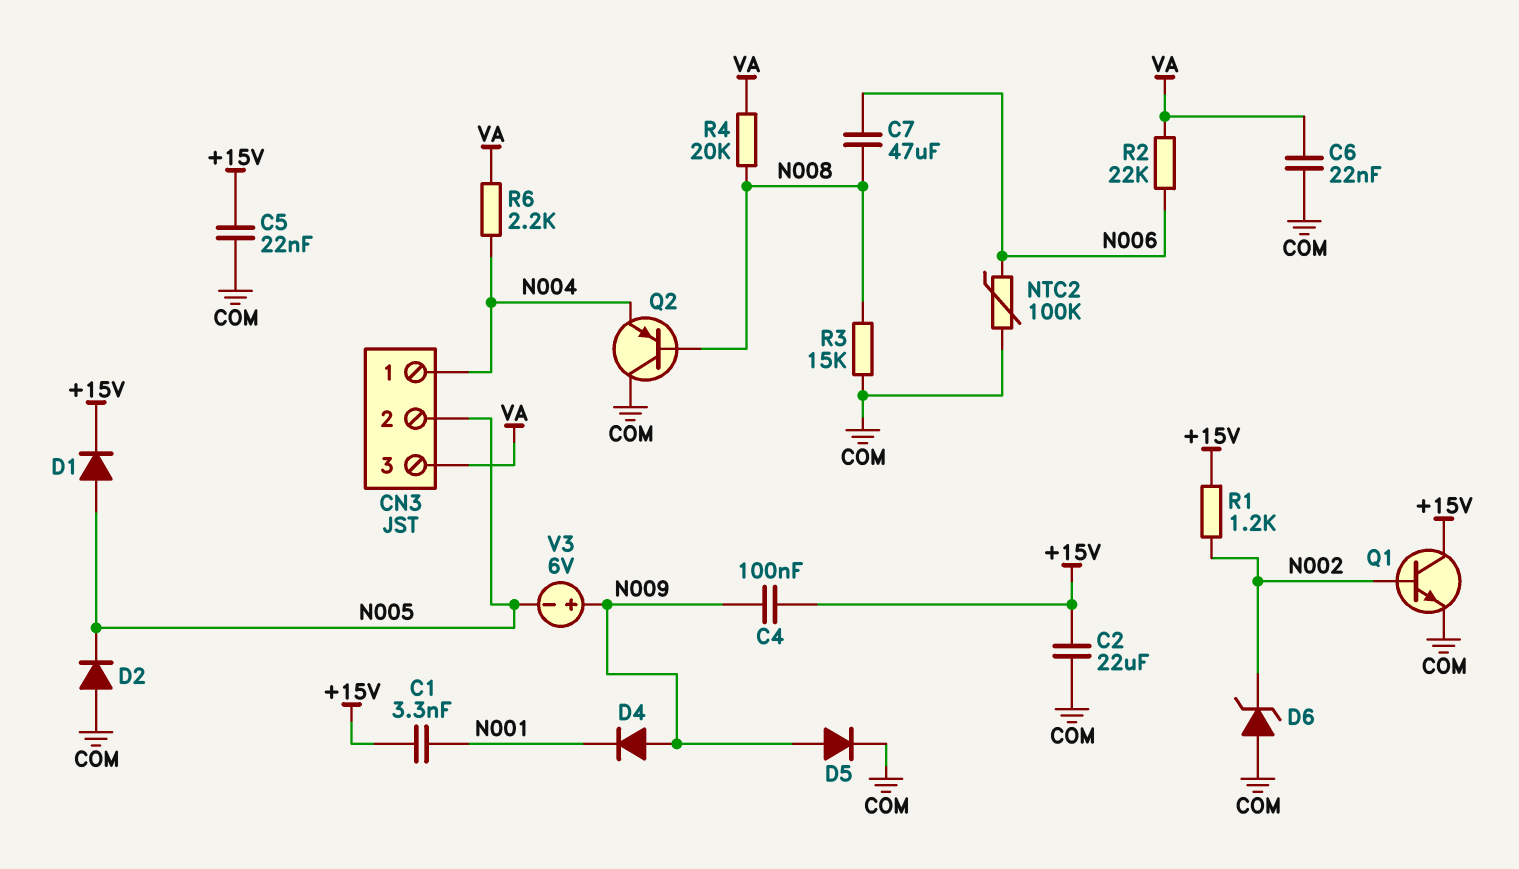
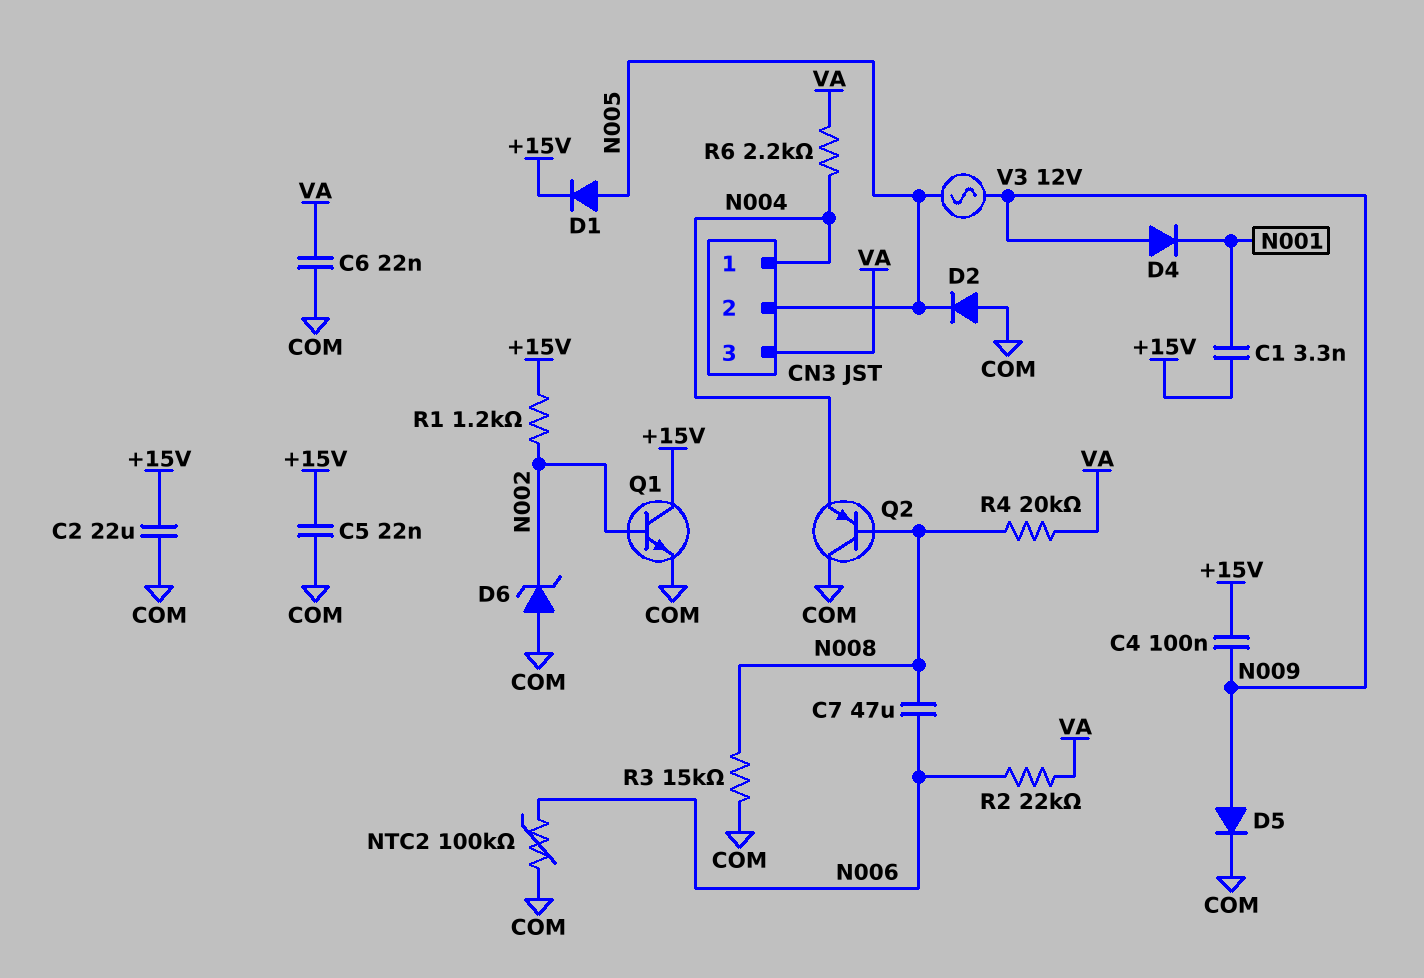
V3: 6V (plus N009, minus N005) -> AC 12V (N005, N009)

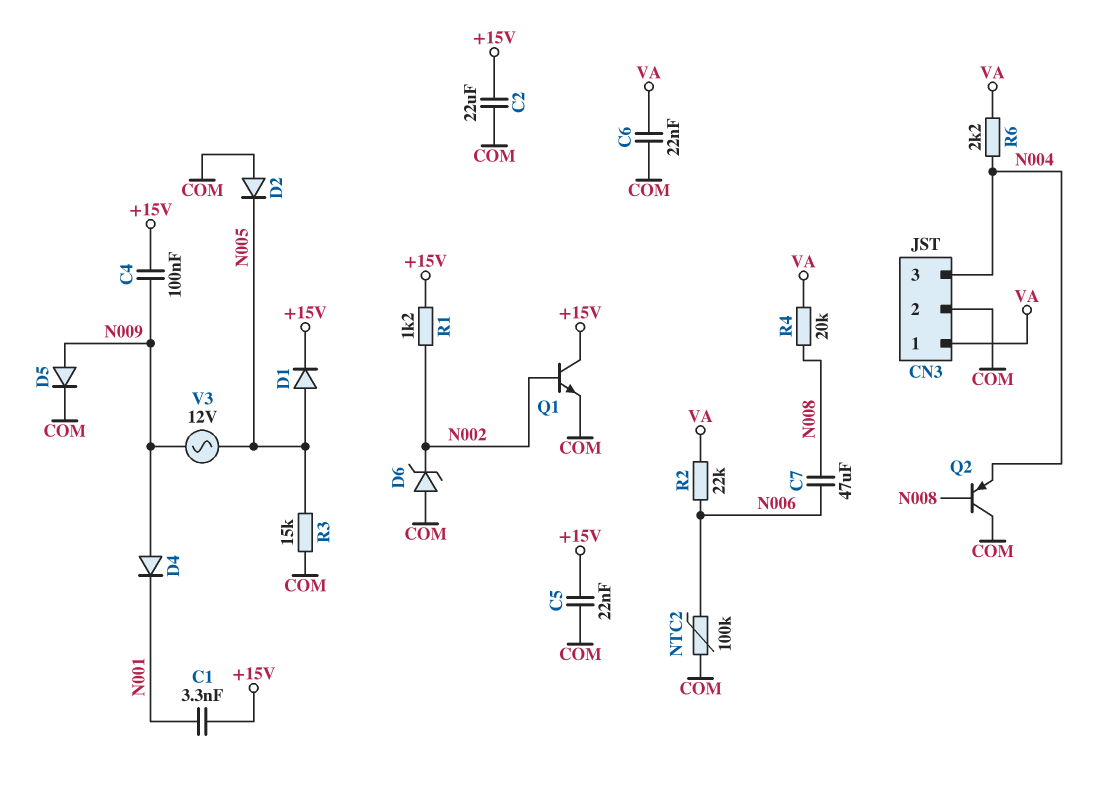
CN3 pin 1: N004 -> VA
CN3 pin 2: N005 -> COM
CN3 pin 3: VA -> N004
R3: 15k (COM, N008) -> 15k (COM, N005)

